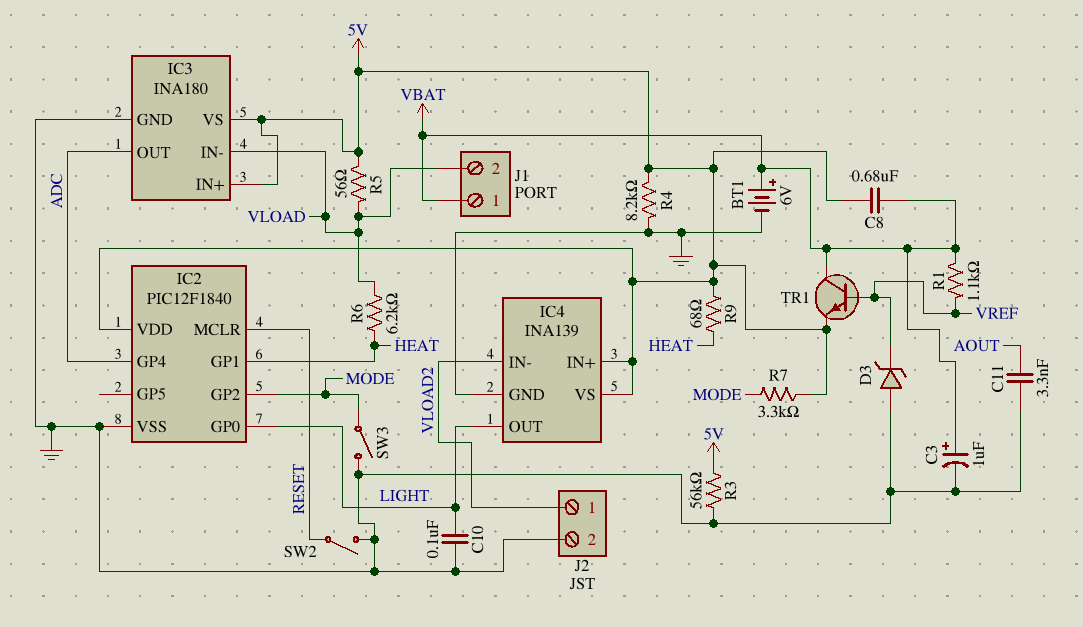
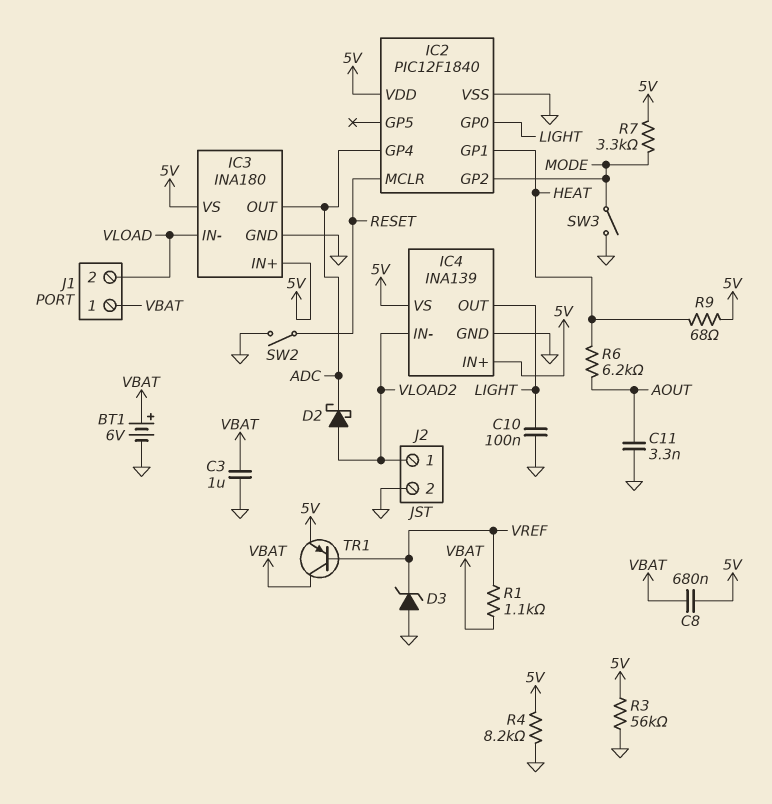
C3: 1uF (plus VBAT, minus GND) -> 1uF (GND, VBAT)
D2: none -> schottky (A VLOAD2, K ADC)
R5: 56 (5V, VLOAD) -> none
R6: 6.2k (HEAT, VLOAD) -> 6.2k (AOUT, HEAT)
TR1: NPN (B VREF, C VBAT, E 5V) -> PNP (B VREF, C VBAT, E 5V)

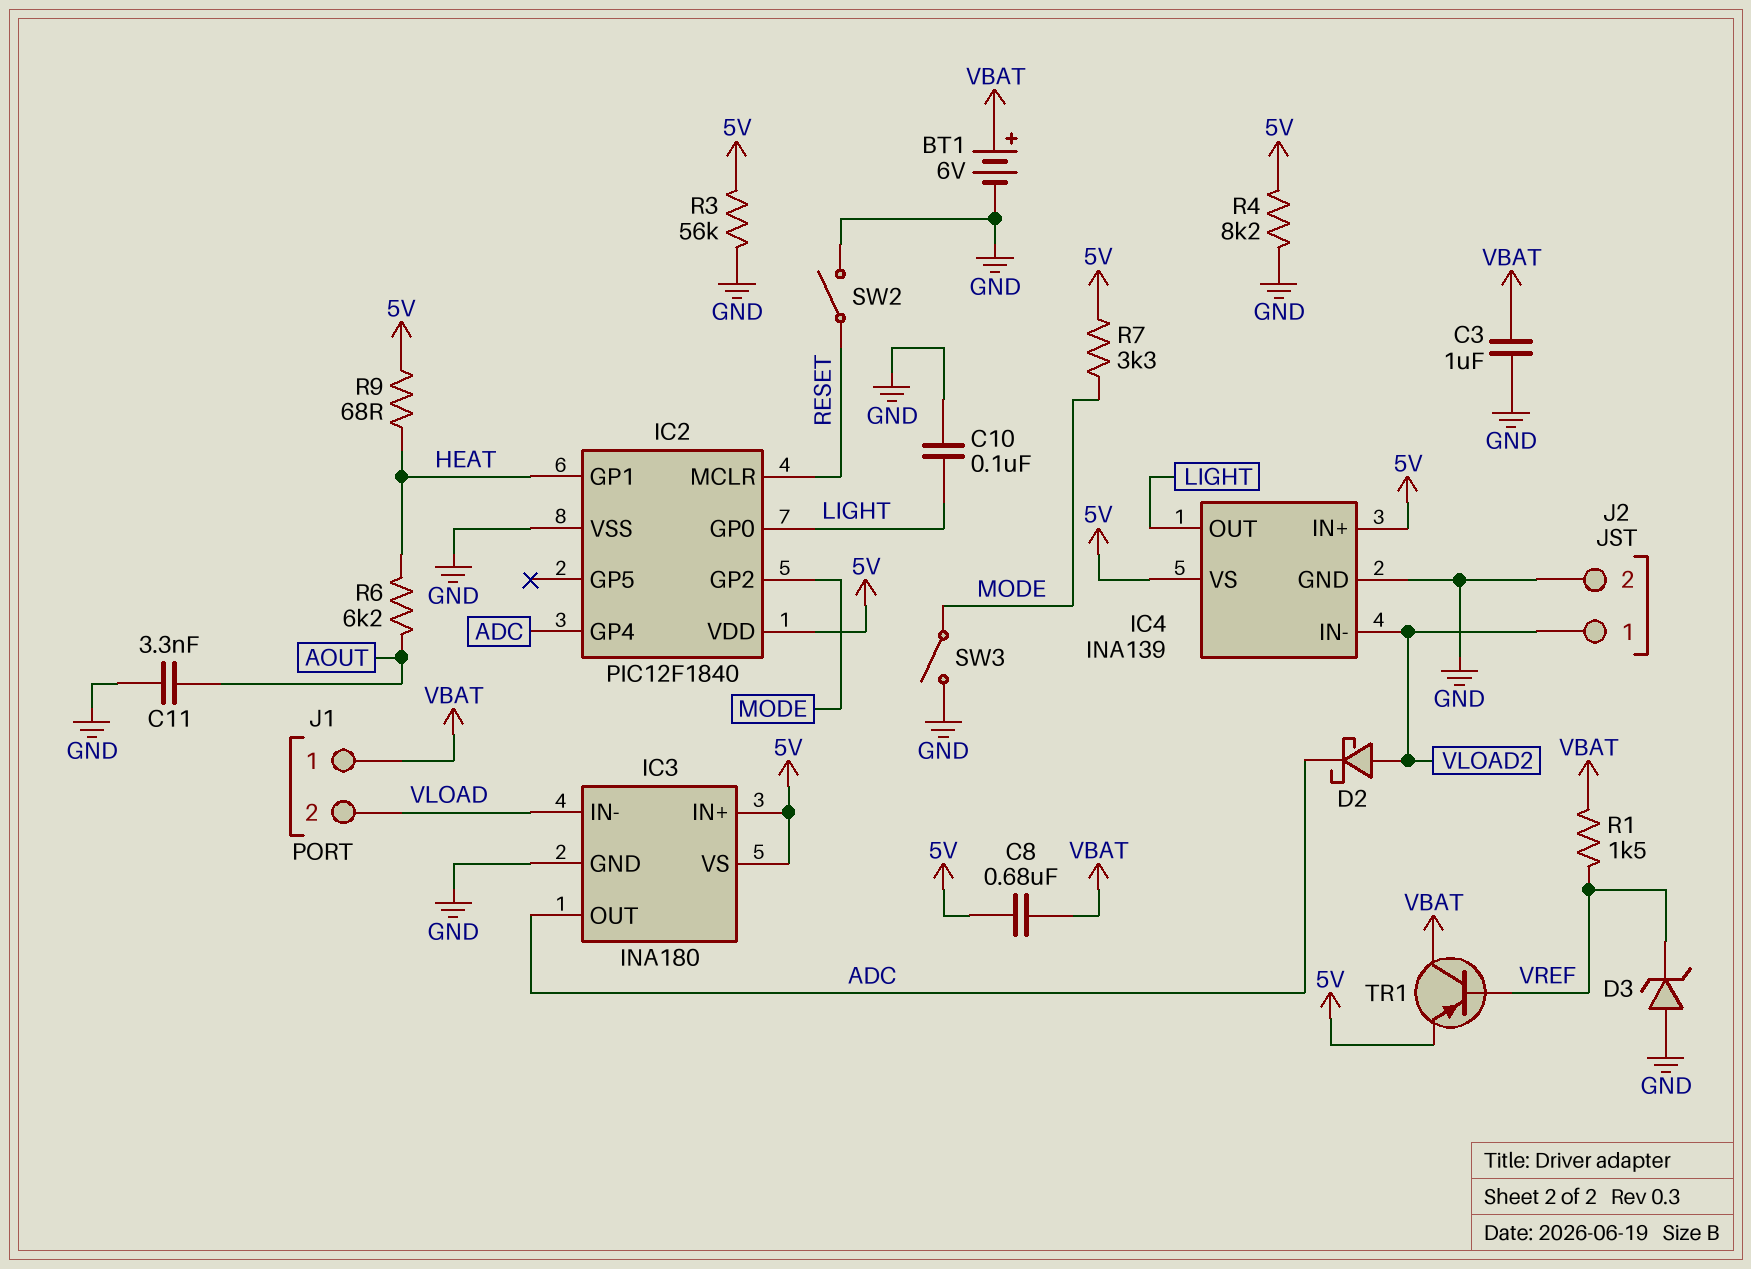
R1: 1.1k (VBAT, VREF) -> 1.5k (VBAT, VREF)

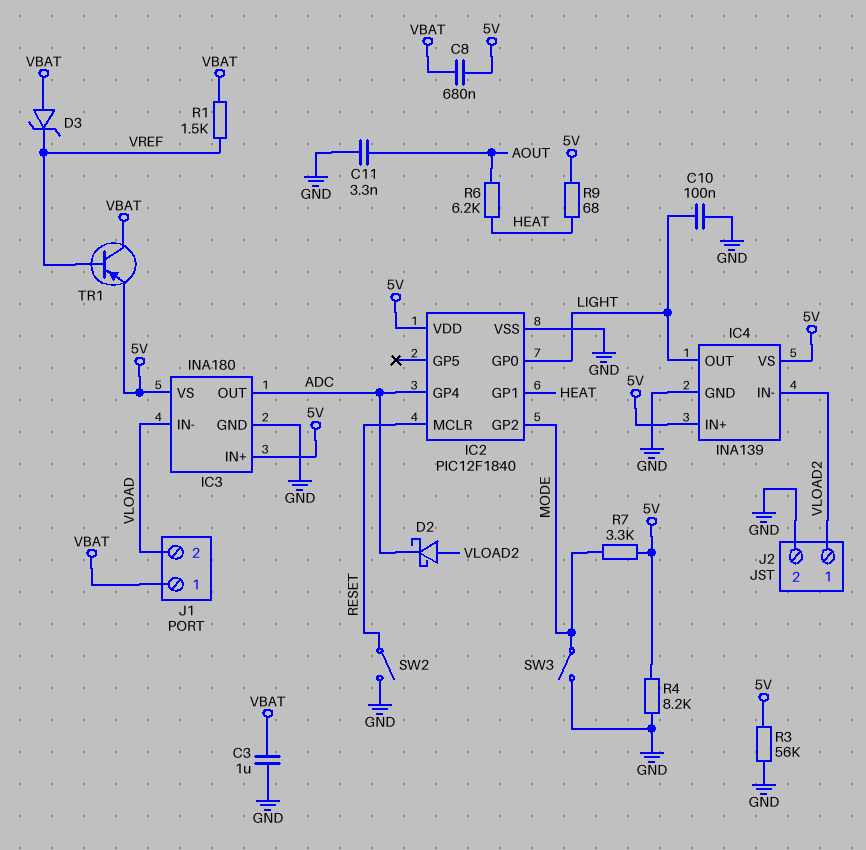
BT1: 6V (plus VBAT, minus GND) -> none
D3: zener (A GND, K VREF) -> zener (A VBAT, K VREF)

